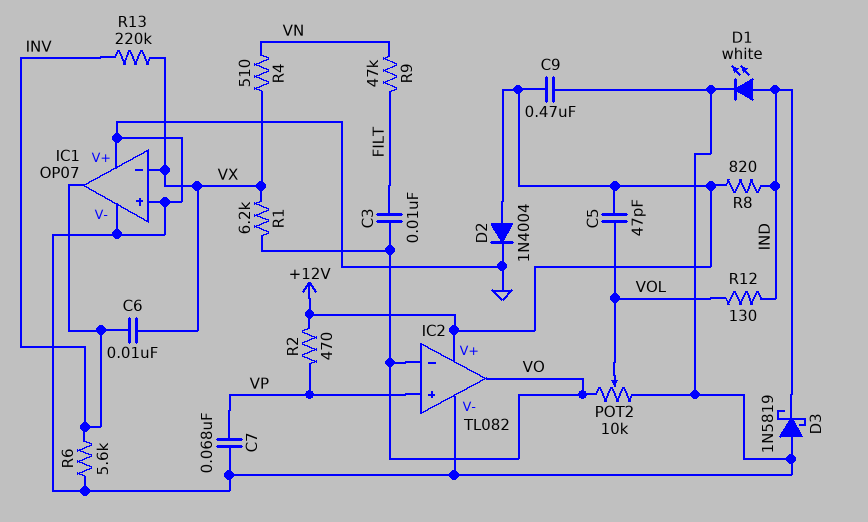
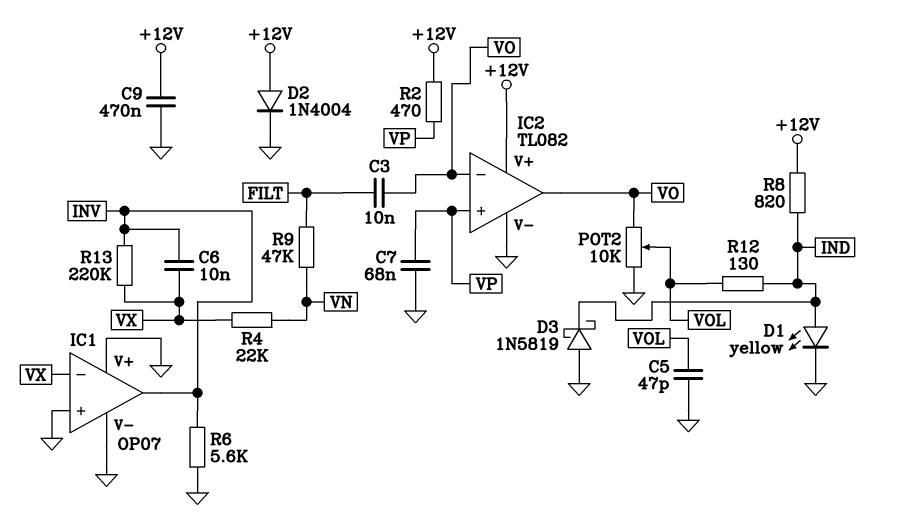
C5: 47pF (+12V, VOL) -> 47pF (GND, VOL)
D1: LED white (A IND, K GND) -> LED yellow (A IND, K GND)
R1: 6.2k (VO, VX) -> none
R4: 510 (VN, VX) -> 22k (VN, VX)

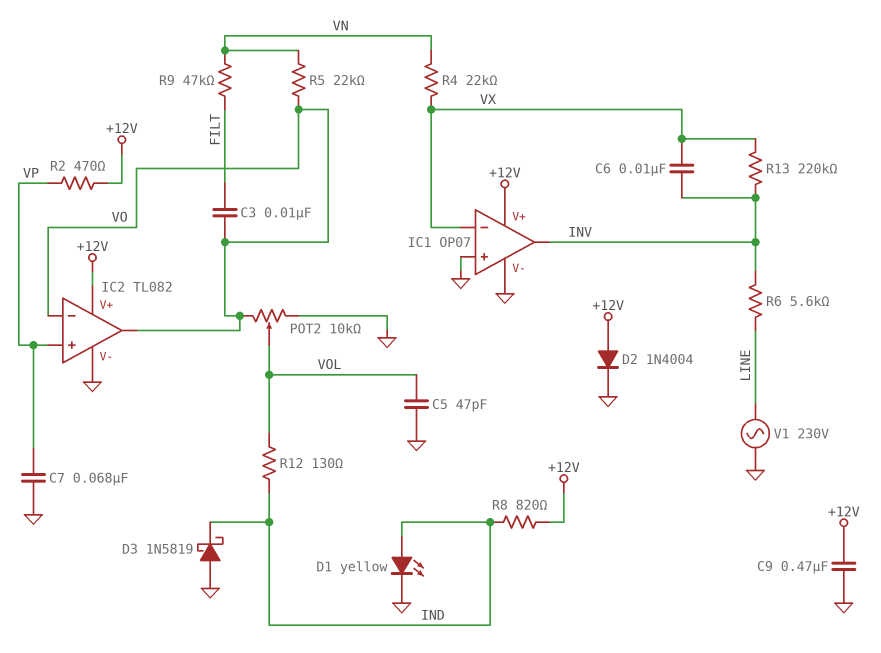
IC1 pin V+: GND -> +12V
R5: none -> 22k (VN, VO)
R6: 5.6k (GND, INV) -> 5.6k (INV, LINE)
V1: none -> AC 230V (GND, LINE)

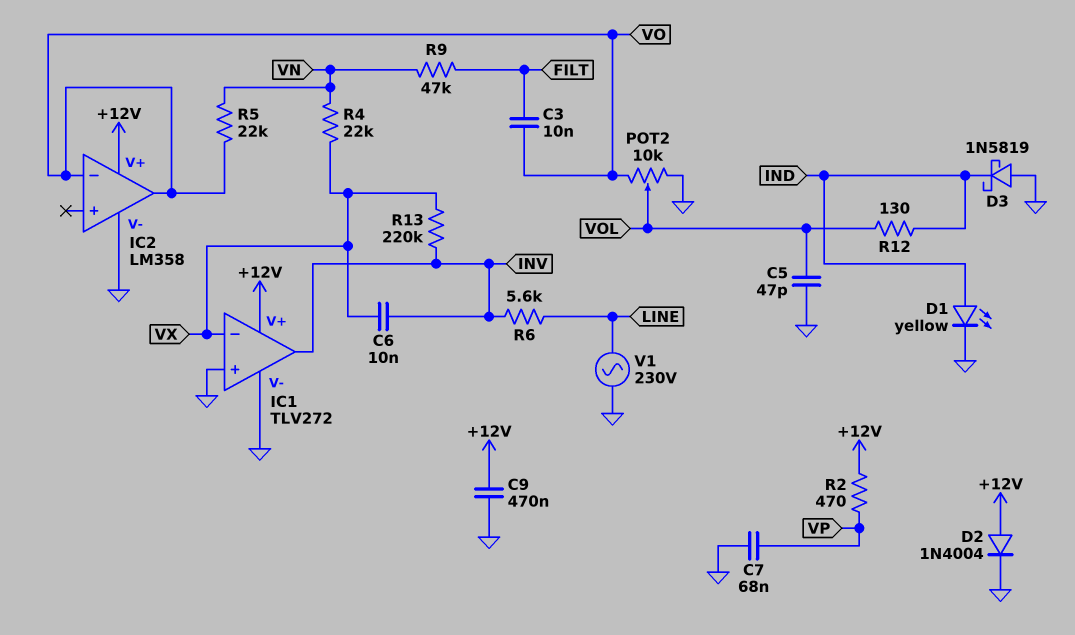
IC1: OP07 -> TLV272
IC2: TL082 -> LM358
IC2 pin in+: VP -> none
R8: 820 (+12V, IND) -> none

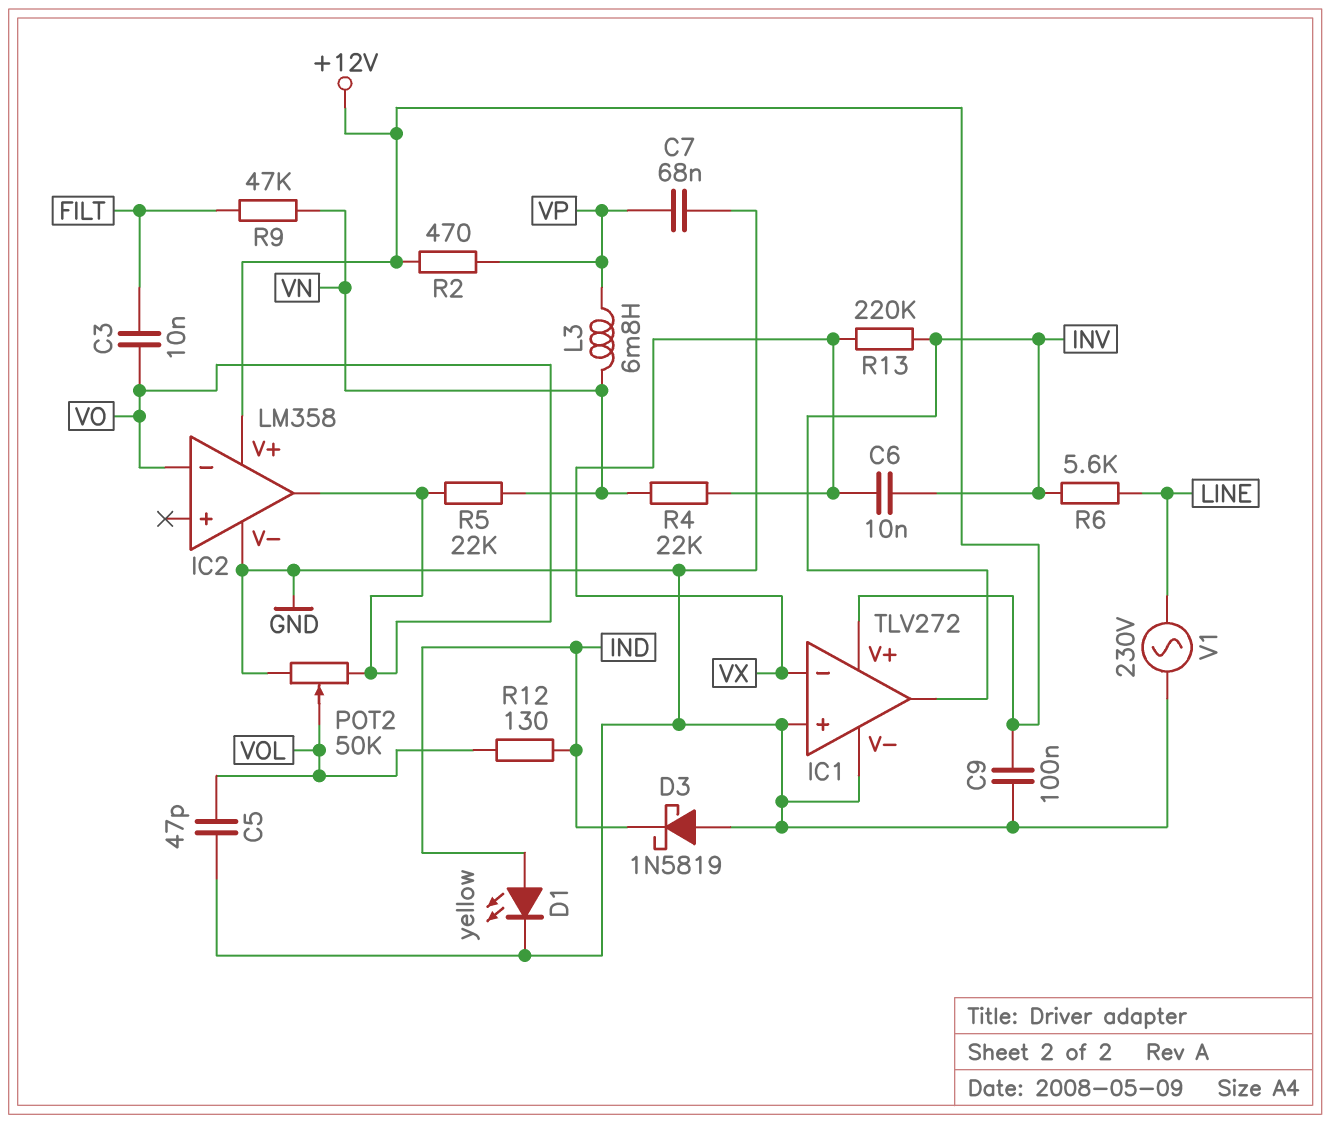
C9: 470nF (+12V, GND) -> 100nF (+12V, GND)
D2: diode 1N4004 (A +12V, K GND) -> none
L3: none -> 6.8mH (VN, VP)
POT2: 10k (GND, VO, wiper VOL) -> 50k (GND, VO, wiper VOL)

